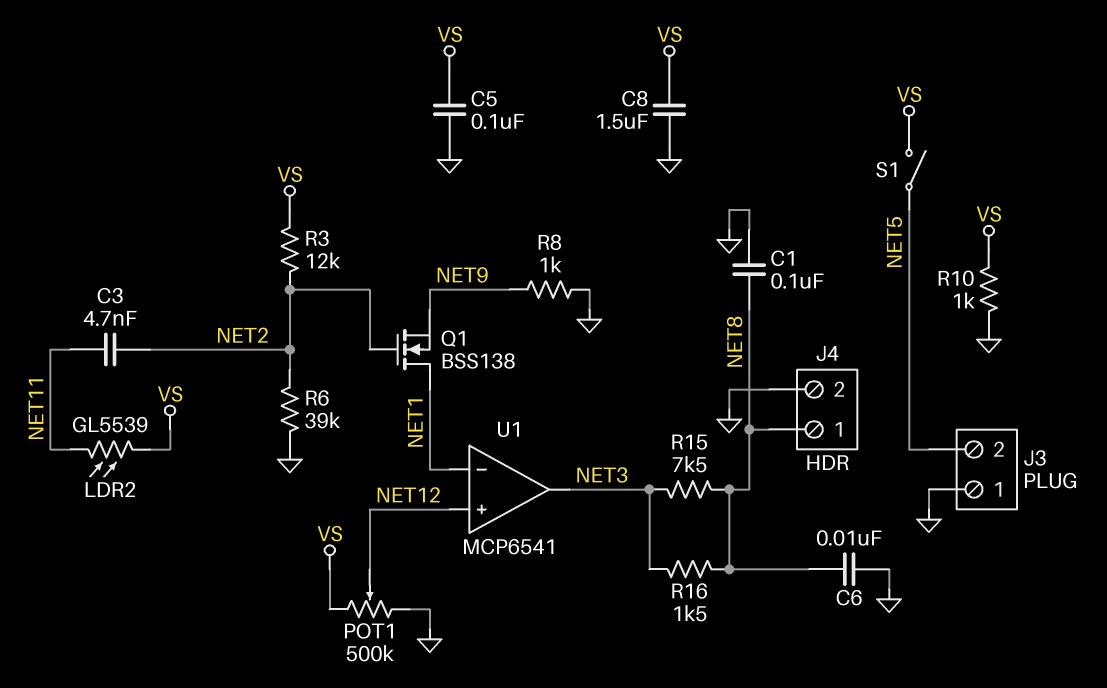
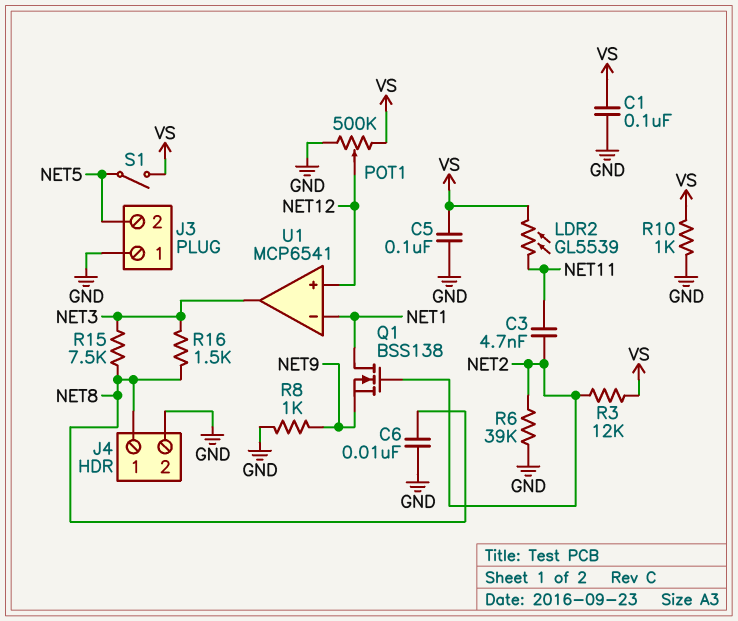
C1: 100nF (GND, NET8) -> 100nF (GND, VS)
C8: 1.5uF (GND, VS) -> none

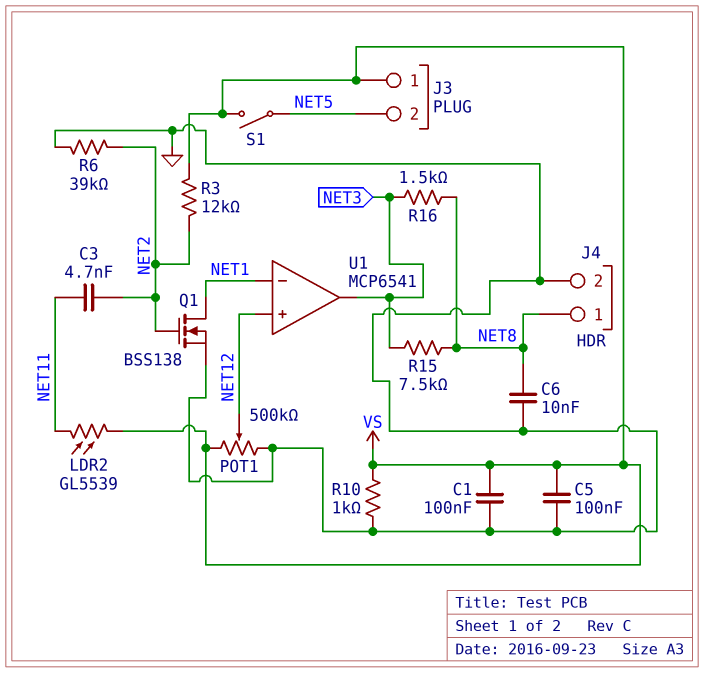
J3 pin 1: GND -> VS
Q1: NMOS BSS138 (G NET2, D NET1, S NET9) -> NMOS BSS138 (G NET2, D NET1, S GND)
R8: 1k (GND, NET9) -> none

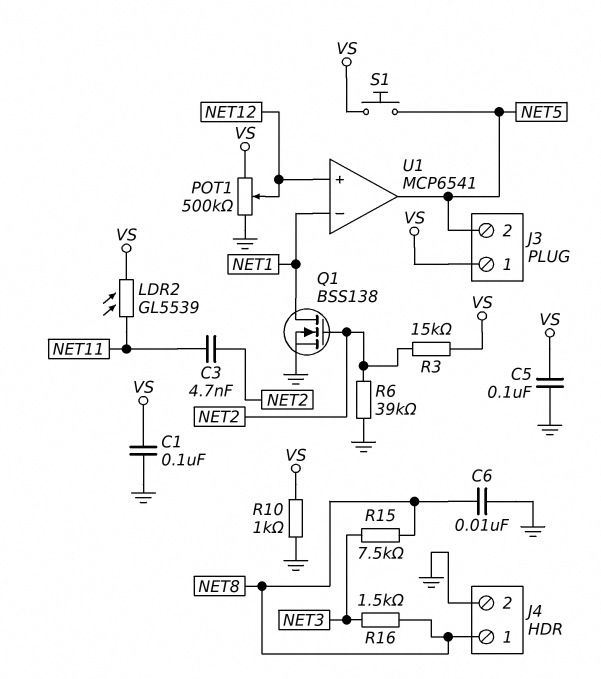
R3: 12k (NET2, VS) -> 15k (NET2, VS)
S1: switch (NET5, VS) -> button (NET5, VS)
U1 pin out: NET3 -> NET5

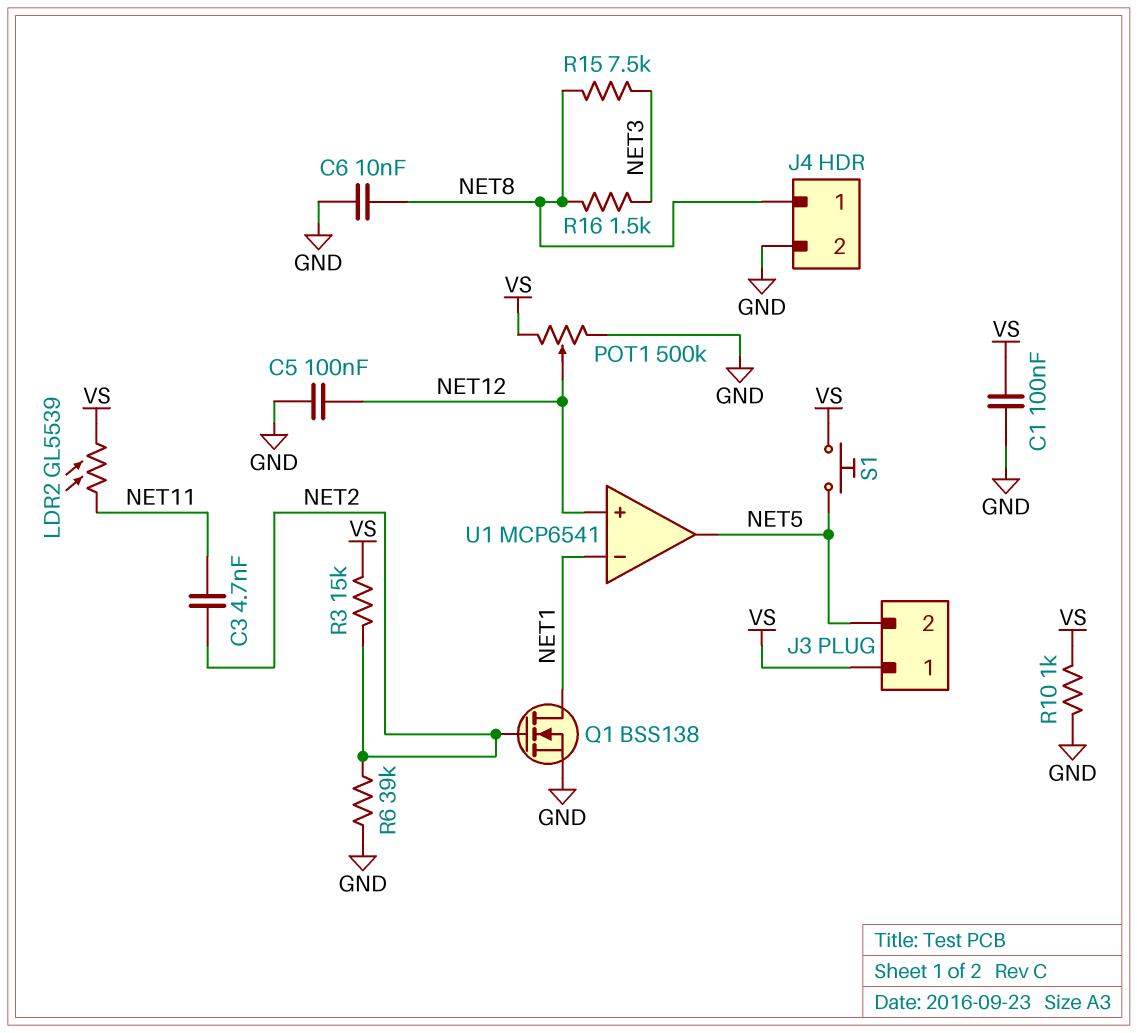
C5: 100nF (GND, VS) -> 100nF (GND, NET12)

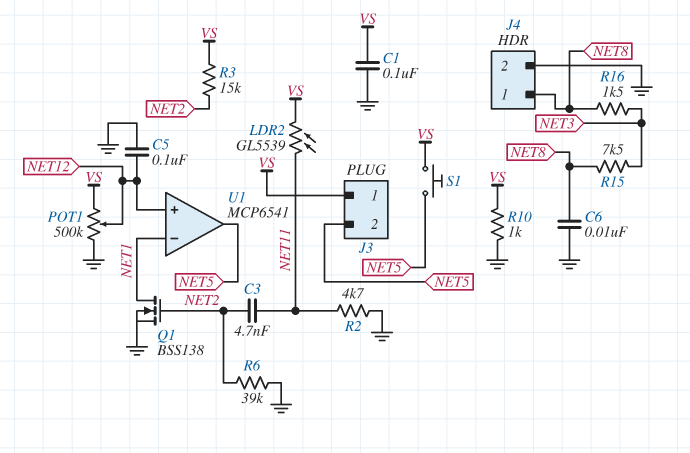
R2: none -> 4.7k (GND, NET11)

